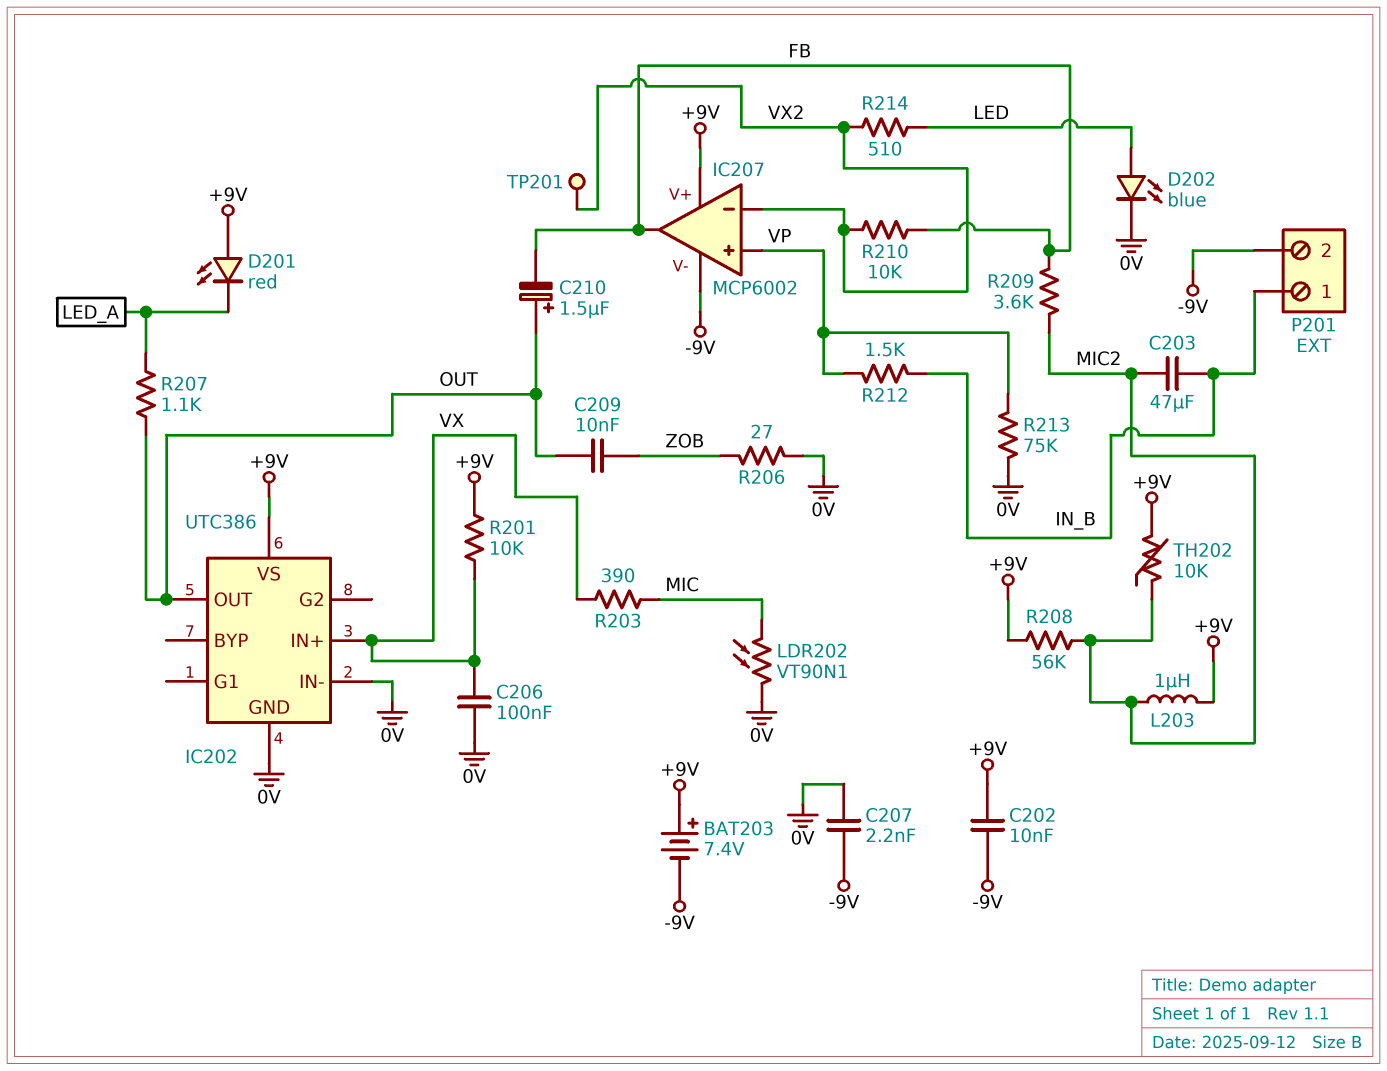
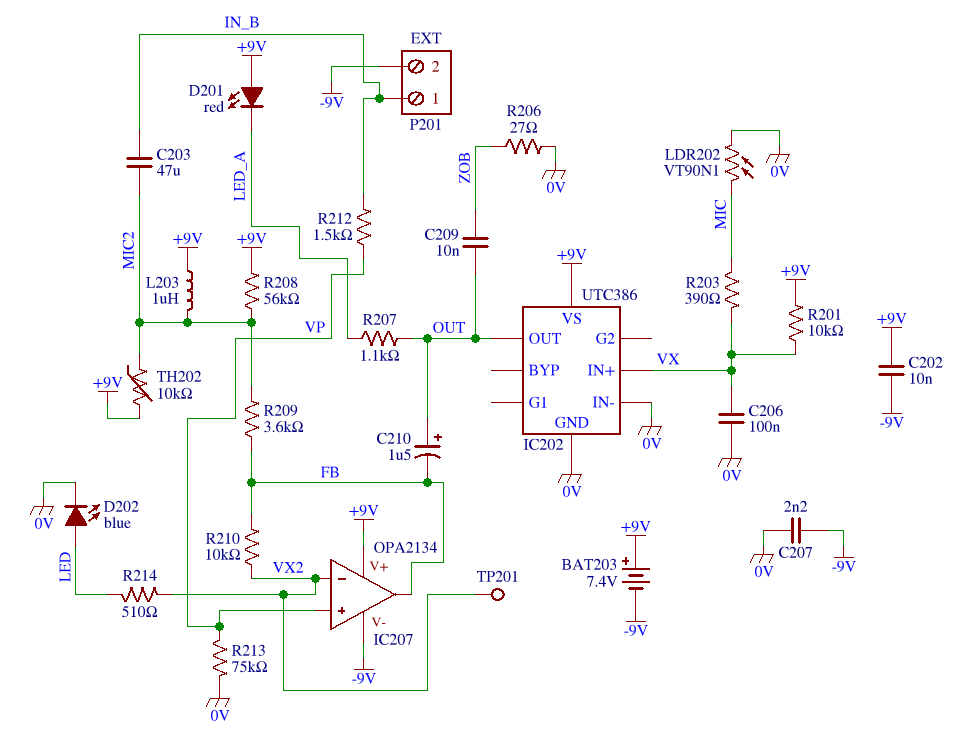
IC207: MCP6002 -> OPA2134

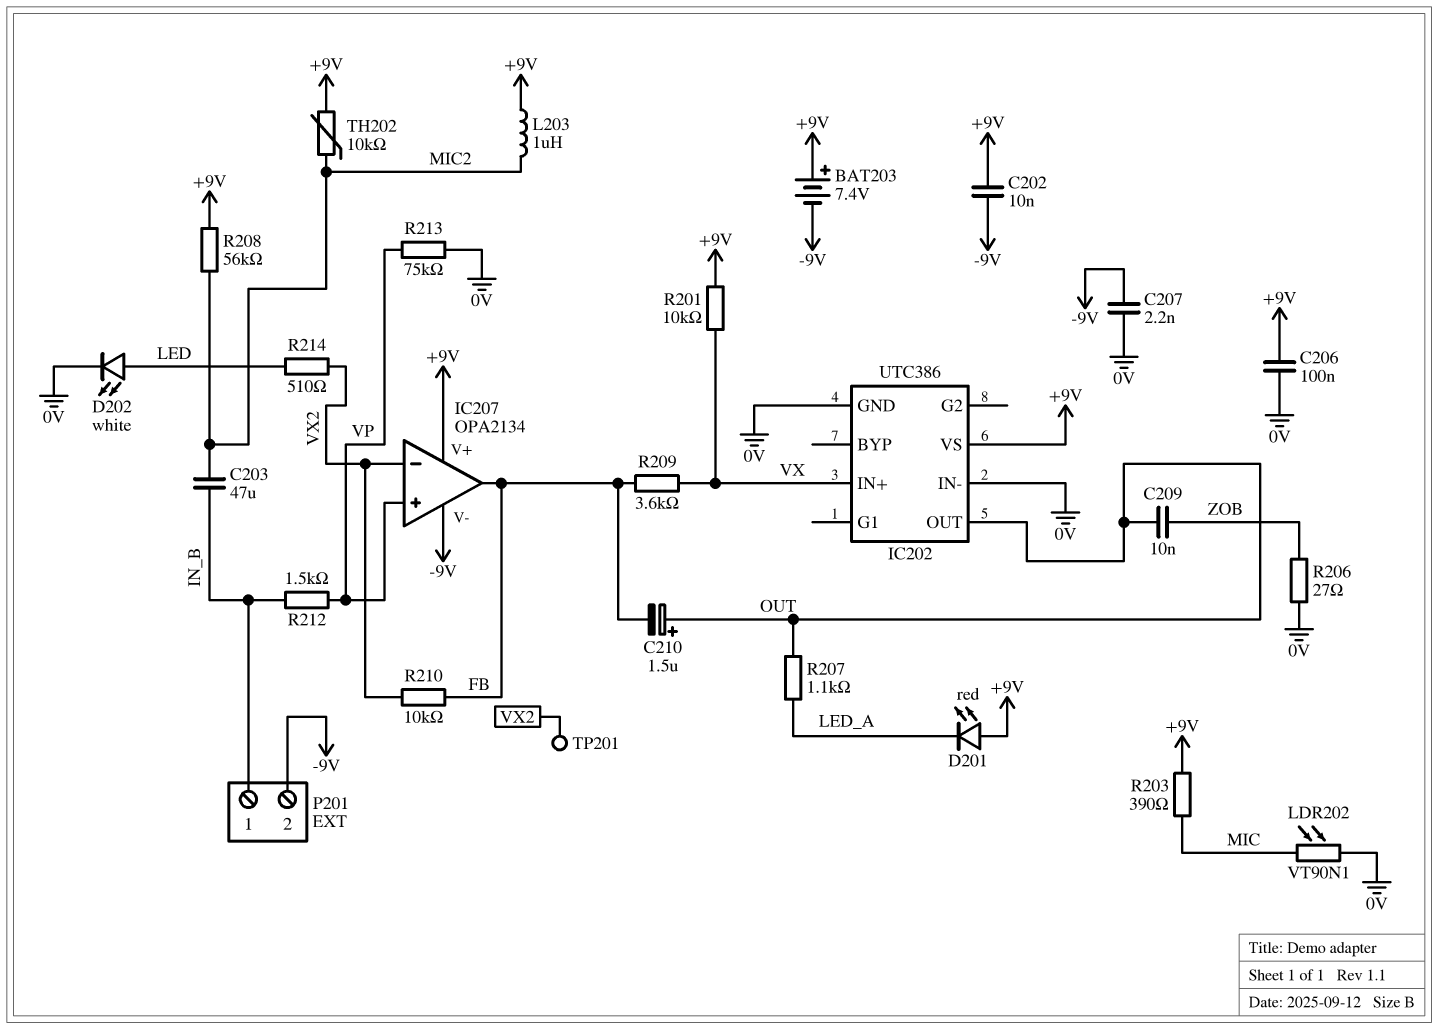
C206: 100nF (0V, VX) -> 100nF (+9V, 0V)
D202: LED blue (A LED, K 0V) -> LED white (A LED, K 0V)
R203: 390 (MIC, VX) -> 390 (+9V, MIC)
R209: 3.6k (FB, MIC2) -> 3.6k (FB, VX)

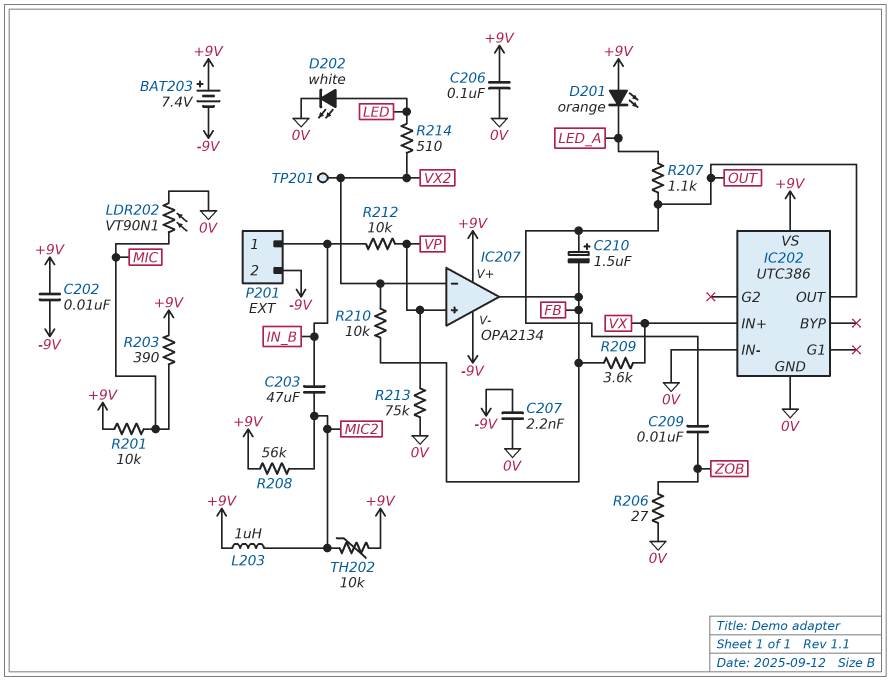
D201: LED red (A +9V, K LED_A) -> LED orange (A +9V, K LED_A)
R201: 10k (+9V, VX) -> 10k (+9V, MIC)
R212: 1.5k (IN_B, VP) -> 10k (IN_B, VP)

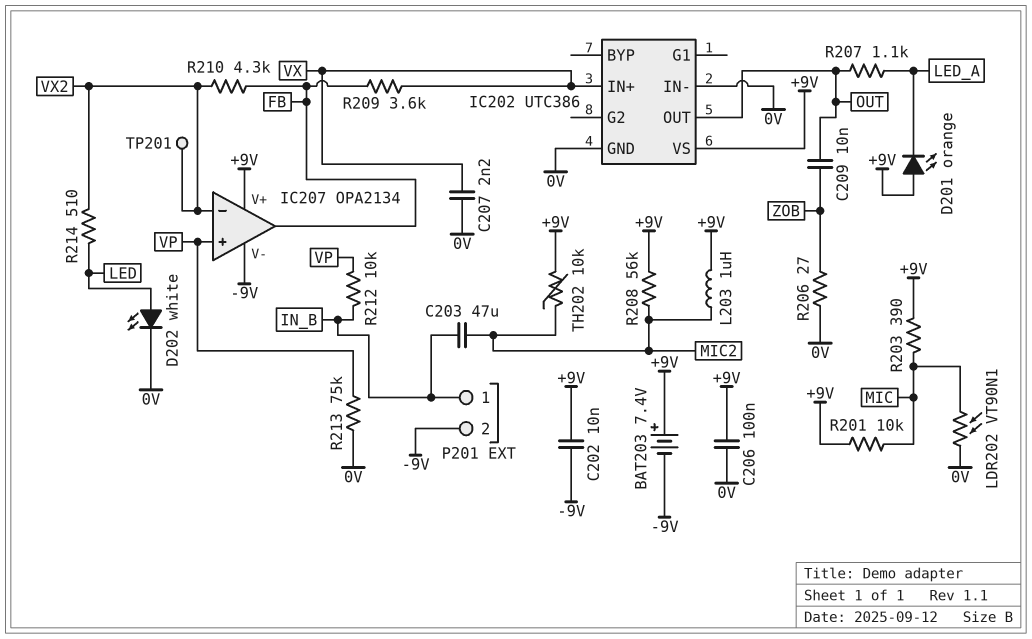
C207: 2.2nF (-9V, 0V) -> 2.2nF (0V, VX)
C210: 1.5uF (plus OUT, minus FB) -> none
R210: 10k (FB, VX2) -> 4.3k (FB, VX2)

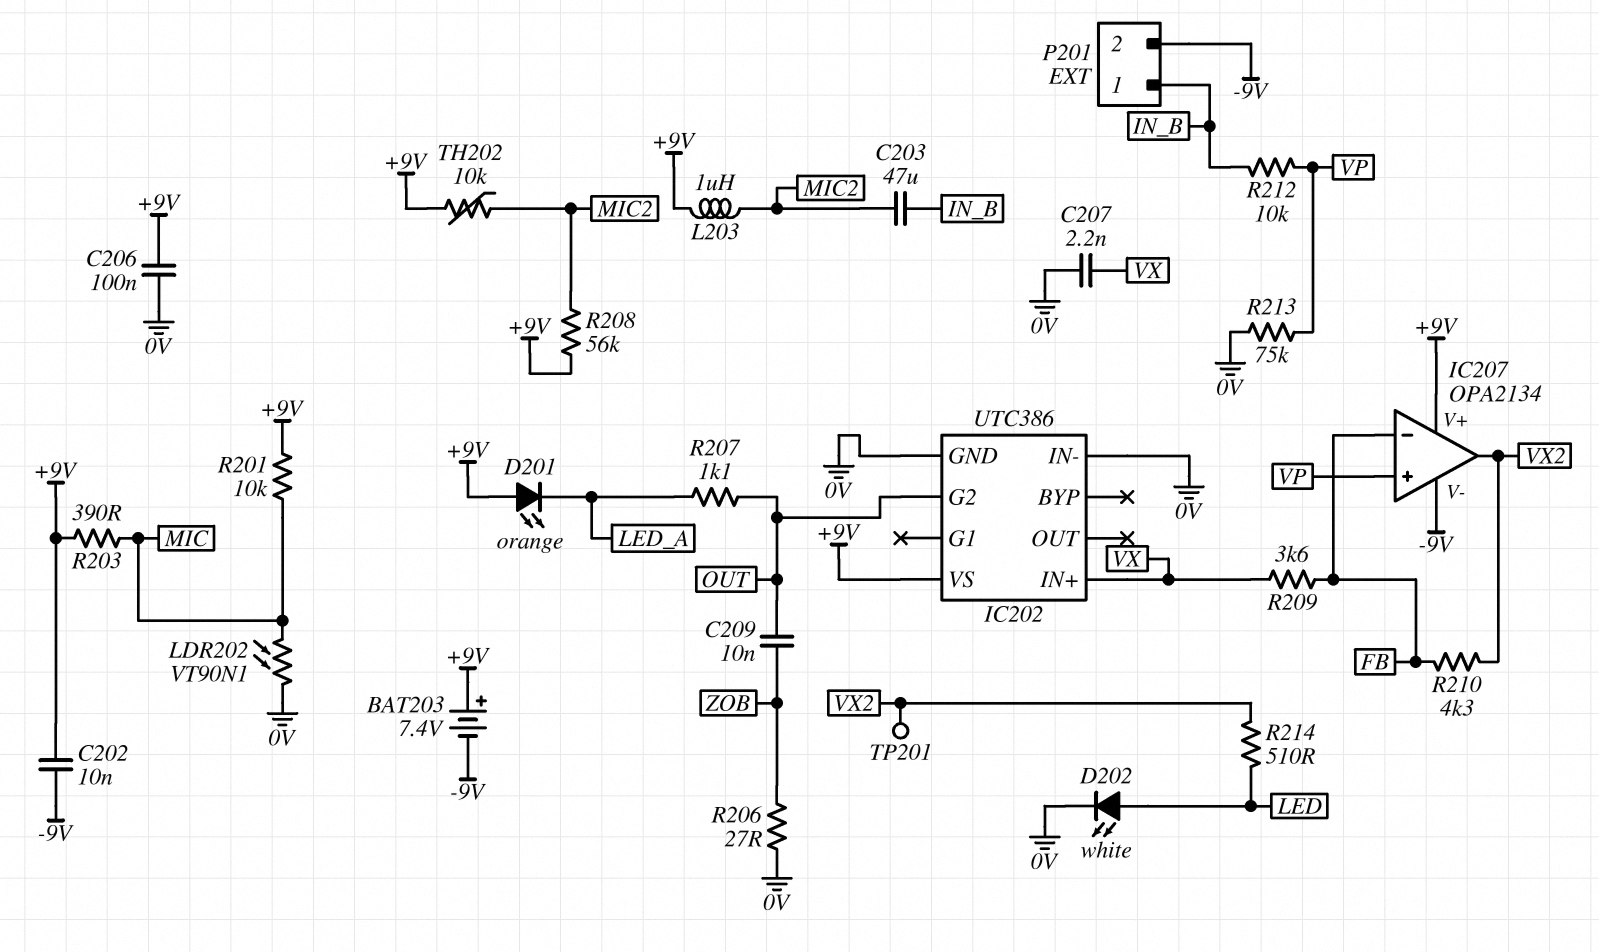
IC202 pin G2: none -> OUT
IC202 pin OUT: OUT -> none
IC207 pin in-: VX2 -> FB
IC207 pin out: FB -> VX2

